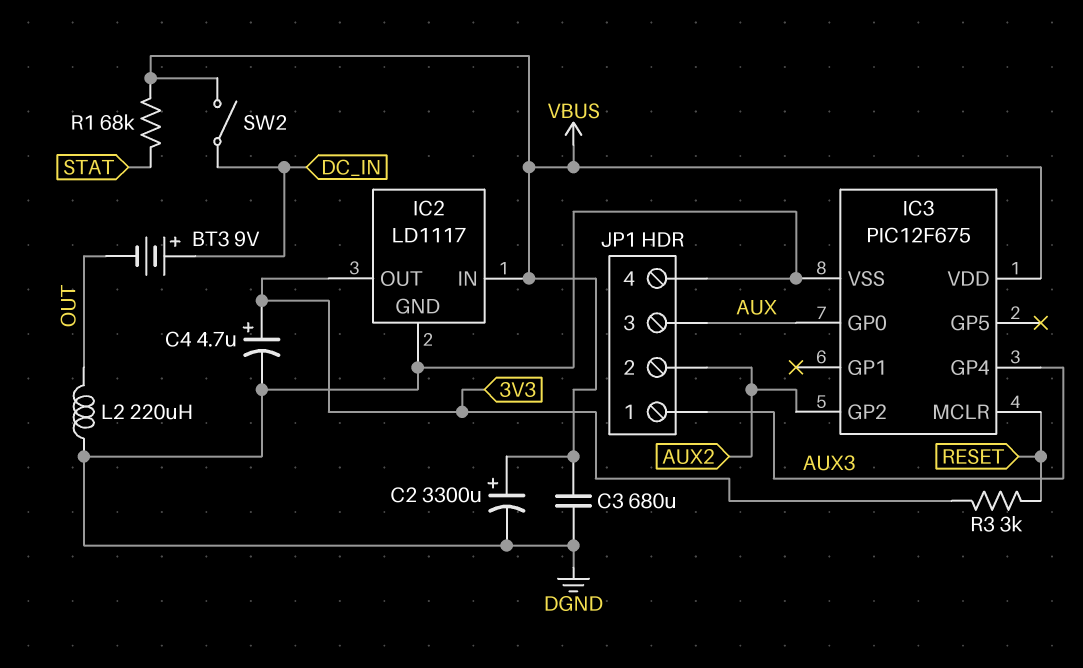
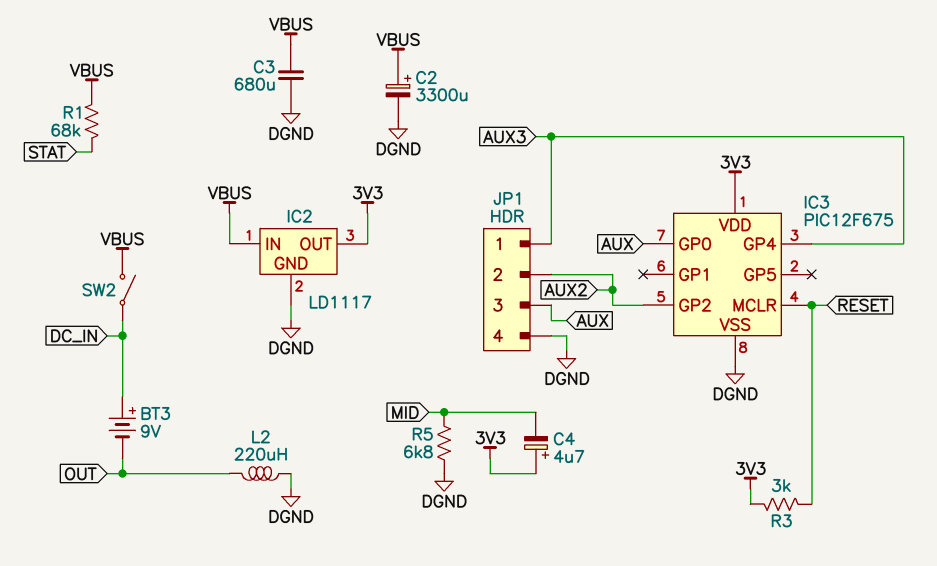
C4: 4.7uF (plus 3V3, minus DGND) -> 4.7uF (plus 3V3, minus MID)
IC3 pin VDD: VBUS -> 3V3
R5: none -> 6.8k (DGND, MID)

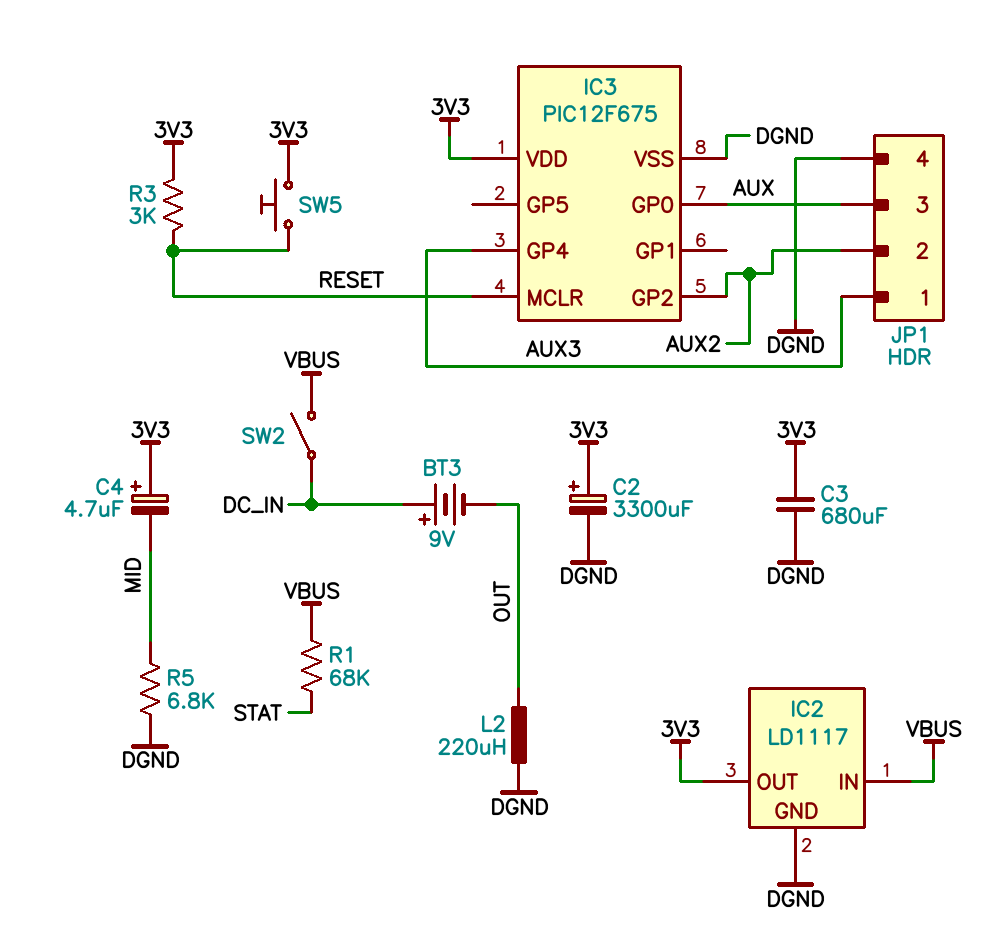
C2: 3300uF (plus VBUS, minus DGND) -> 3300uF (plus 3V3, minus DGND)
C3: 680uF (DGND, VBUS) -> 680uF (3V3, DGND)
SW5: none -> button (3V3, RESET)

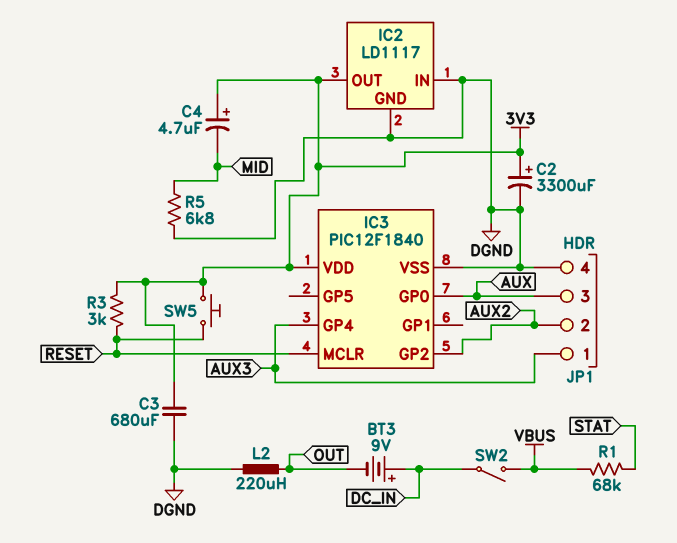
IC2 pin IN: VBUS -> DGND
IC3: PIC12F675 -> PIC12F1840

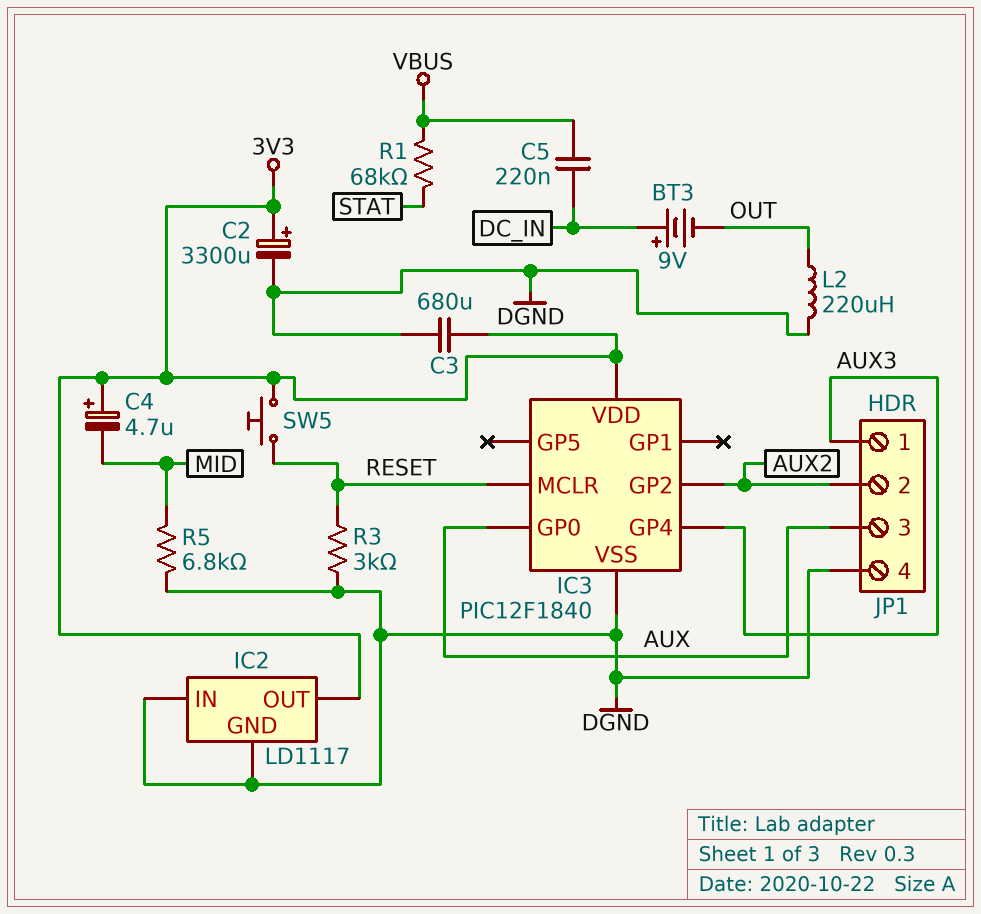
C5: none -> 220nF (DC_IN, VBUS)
R3: 3k (3V3, RESET) -> 3k (DGND, RESET)
SW2: switch (DC_IN, VBUS) -> none

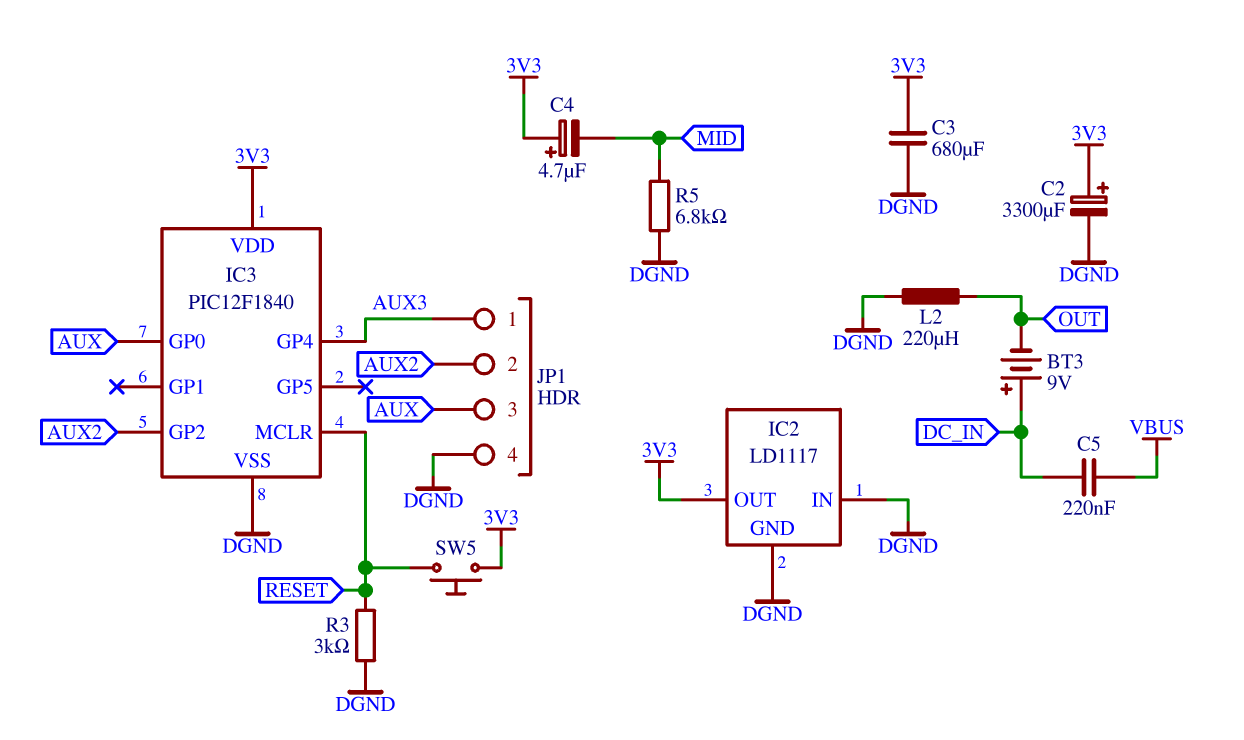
R1: 68k (STAT, VBUS) -> none

